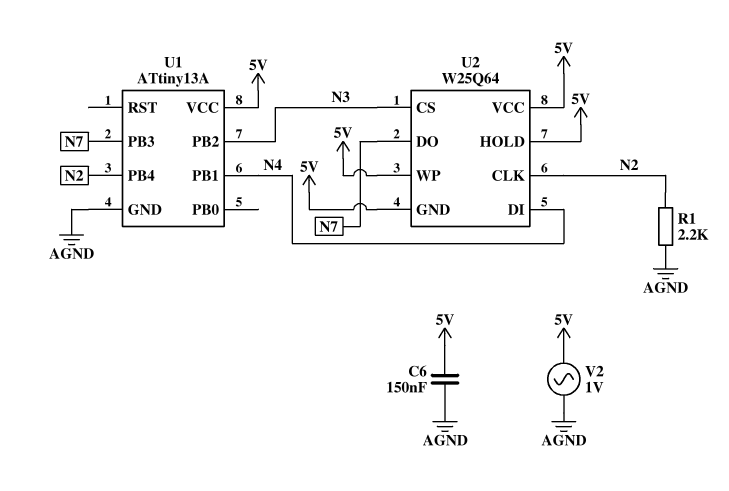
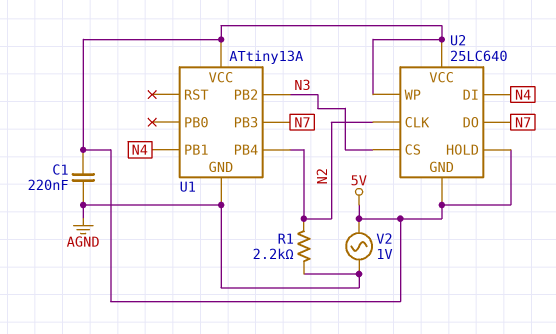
C1: none -> 220nF (5V, AGND)
C6: 150nF (5V, AGND) -> none
U2: W25Q64 -> 25LC640

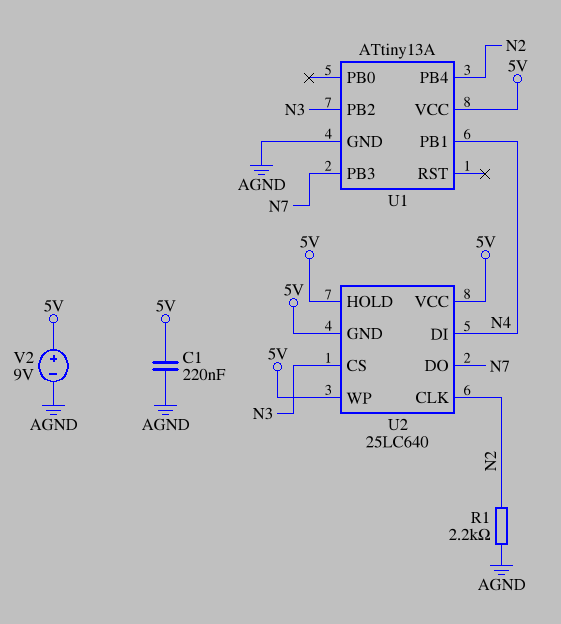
V2: AC 1V (5V, AGND) -> 9V (plus 5V, minus AGND)

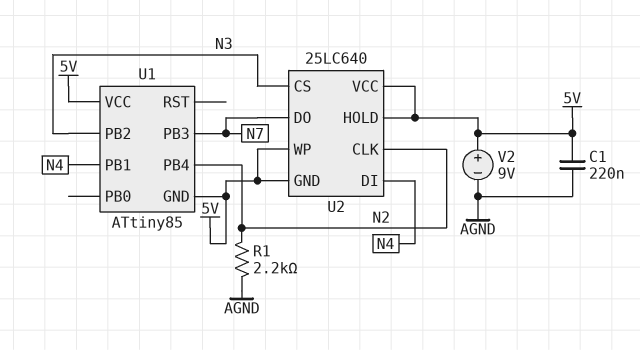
U1: ATtiny13A -> ATtiny85
U1 pin GND: AGND -> 5V

